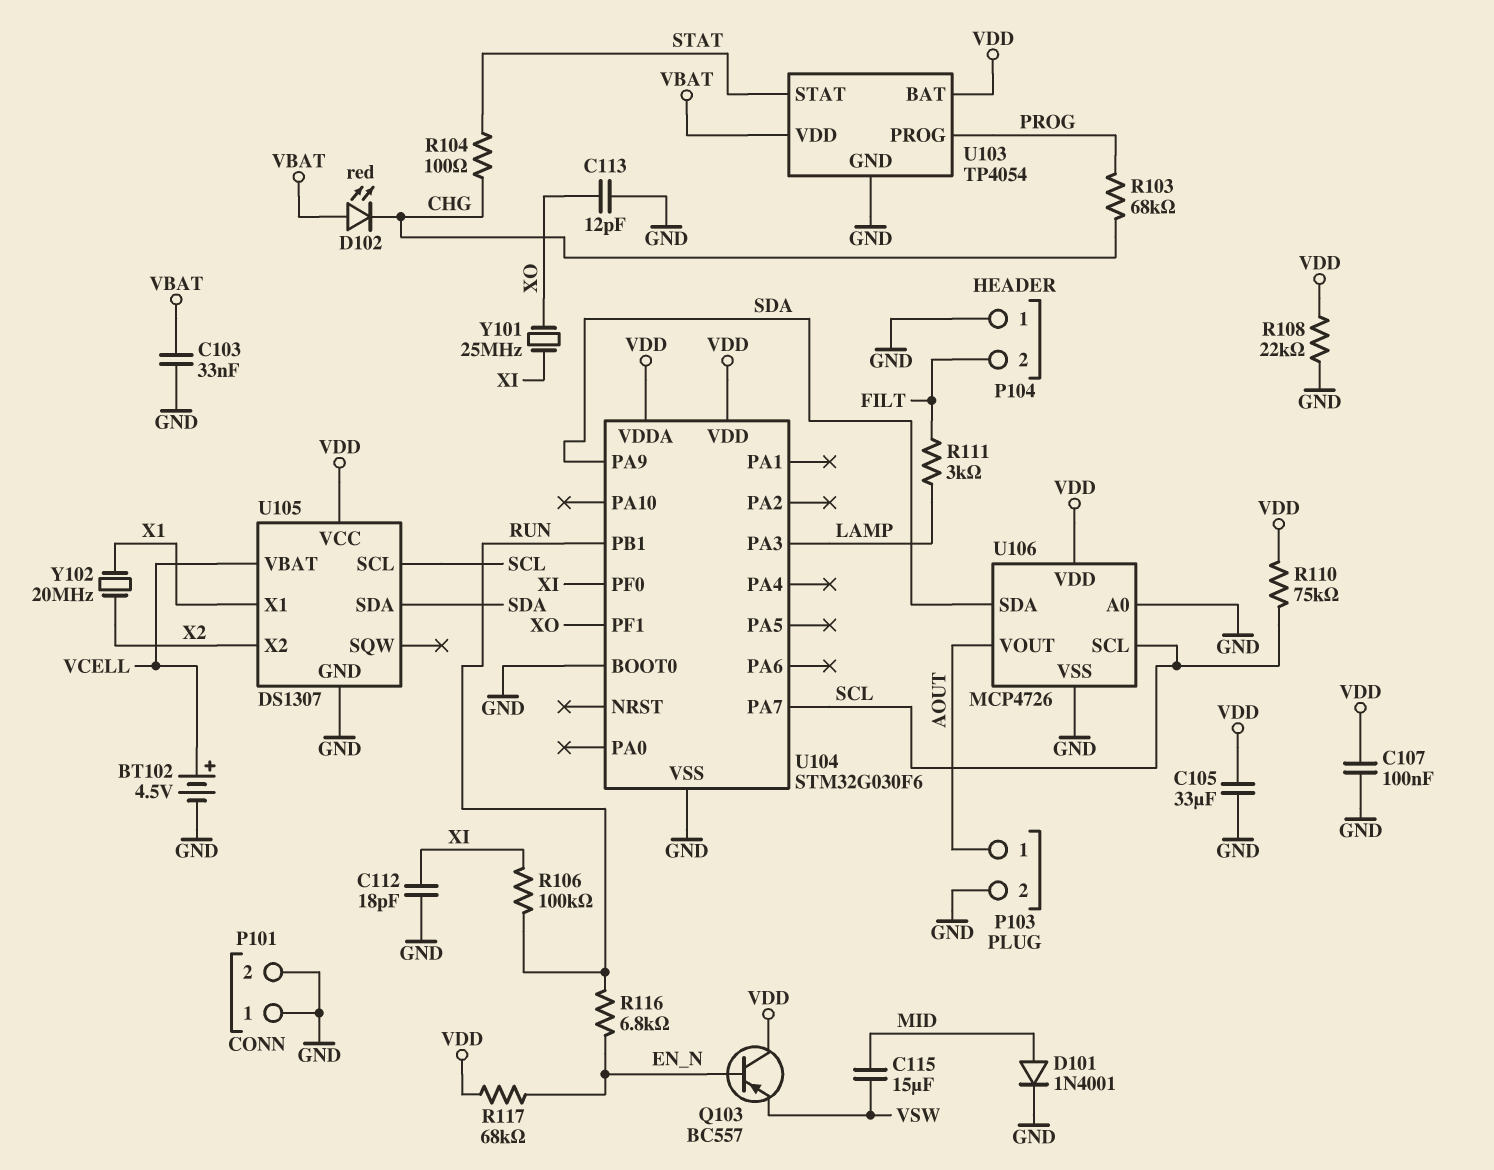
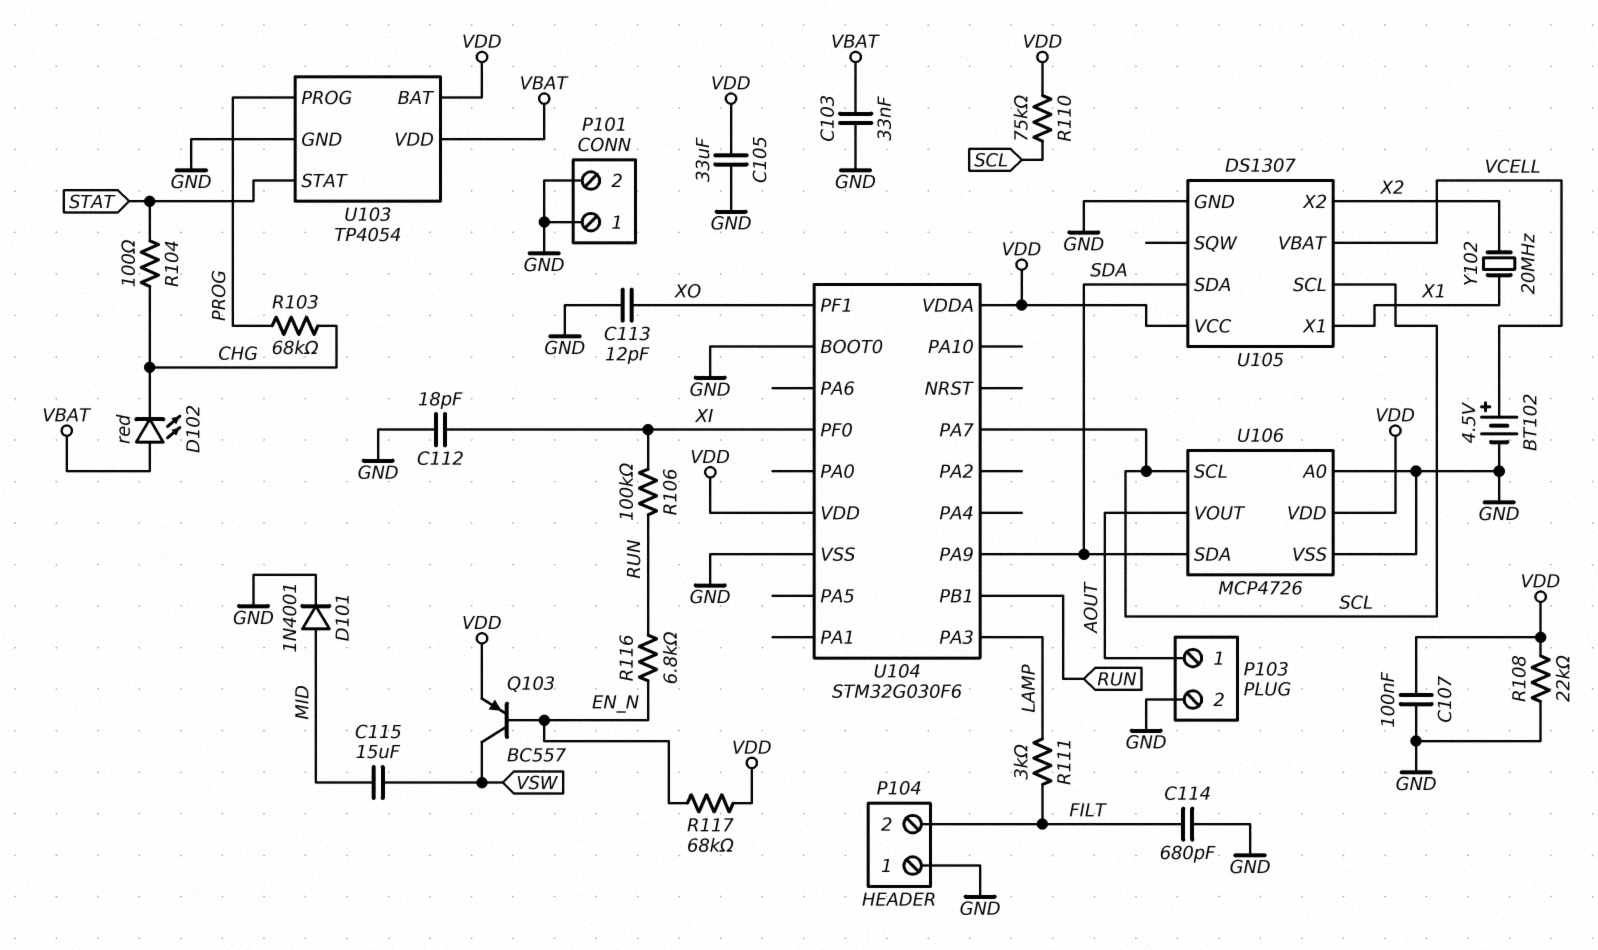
C114: none -> 680pF (FILT, GND)
Q103: PNP BC557 (B EN_N, C VDD, E VSW) -> PNP BC557 (B EN_N, C VSW, E VDD)
Y101: 25MHz (XI, XO) -> none

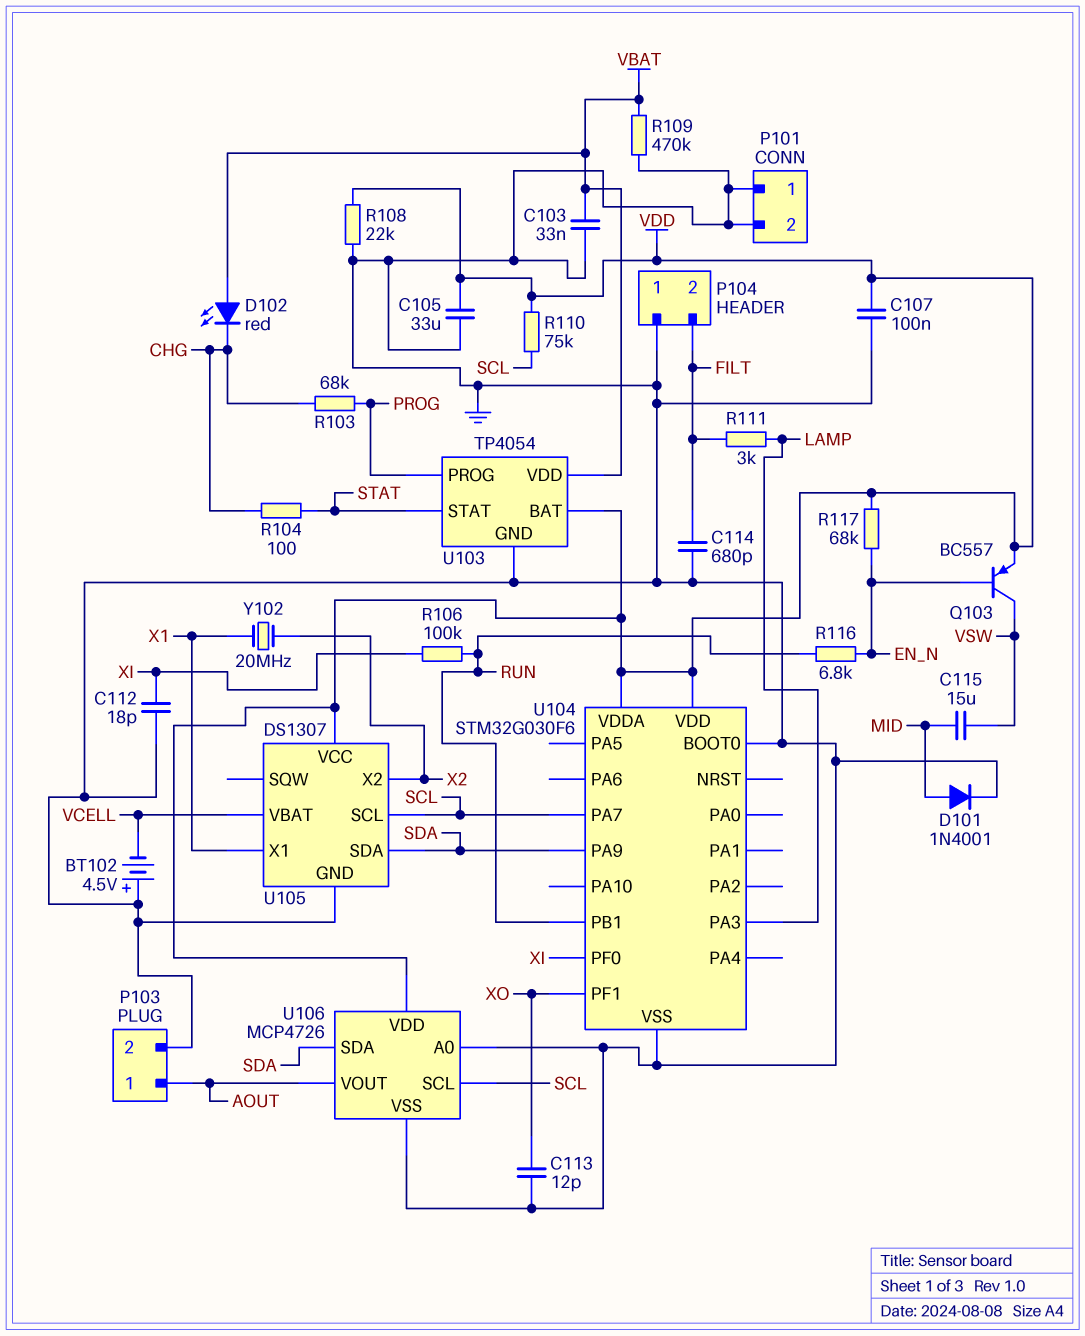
BT102: 4.5V (plus VCELL, minus GND) -> 4.5V (plus GND, minus VCELL)
R109: none -> 470k (GND, VBAT)

